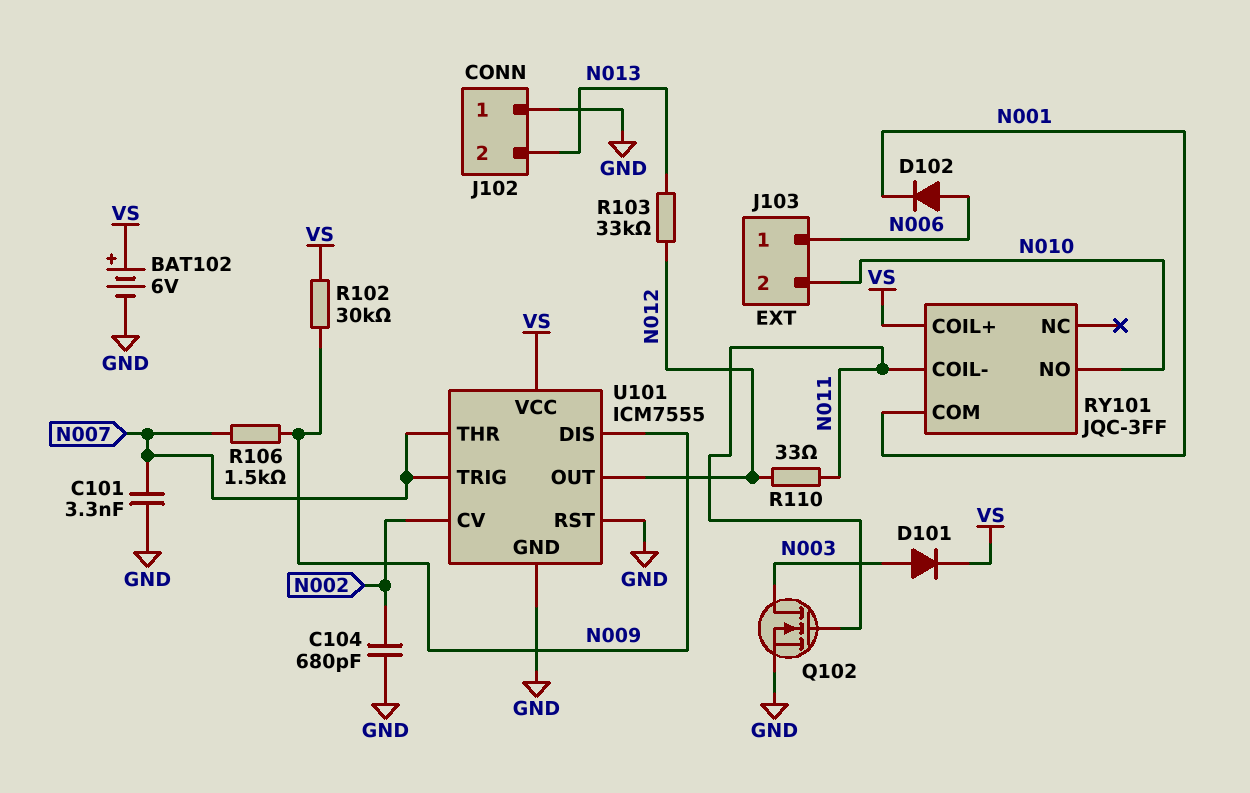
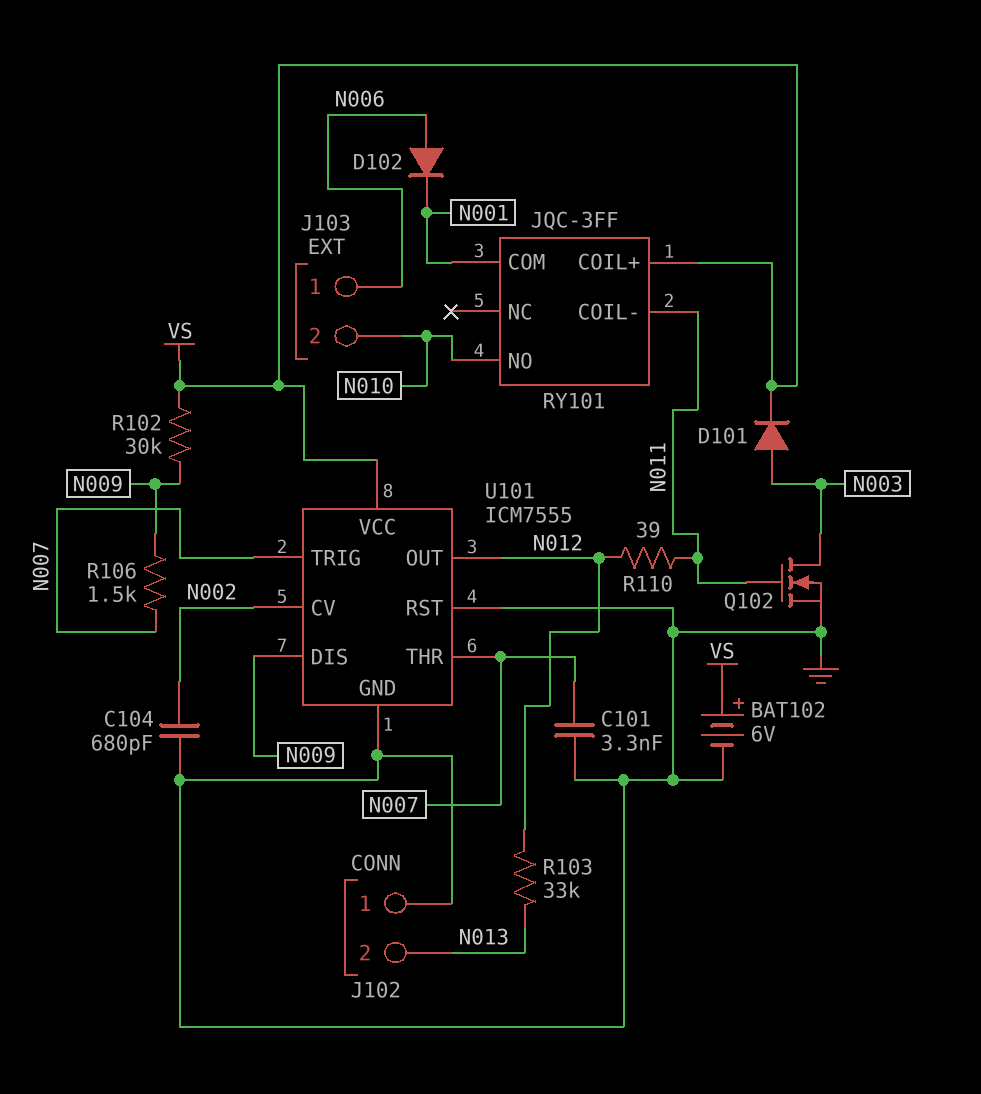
R110: 33 (N011, N012) -> 39 (N011, N012)

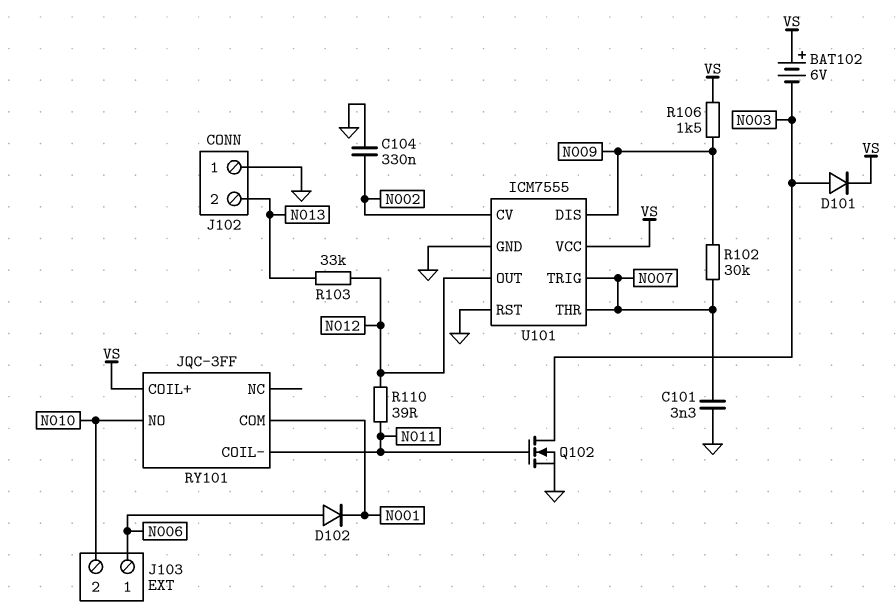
BAT102: 6V (plus VS, minus GND) -> 6V (plus VS, minus N003)
C104: 680pF (GND, N002) -> 330nF (GND, N002)
R102: 30k (N009, VS) -> 30k (N007, N009)
R106: 1.5k (N007, N009) -> 1.5k (N009, VS)

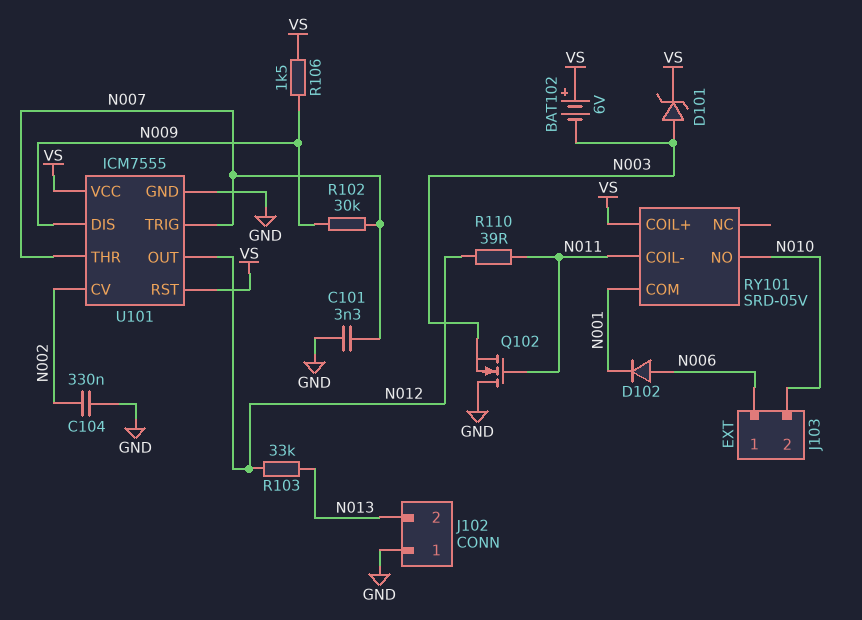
D101: diode (A N003, K VS) -> zener (A N003, K VS)
Q102: NMOS (G N011, D N003, S GND) -> NMOS (G N011, D GND, S N003)
RY101: JQC-3FF -> SRD-05V
U101 pin RST: GND -> VS

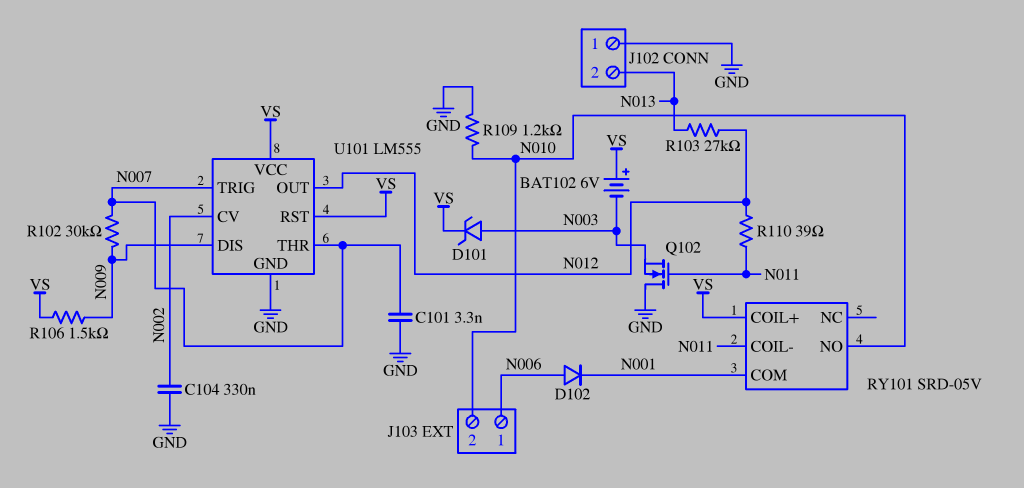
R103: 33k (N012, N013) -> 27k (N012, N013)
R109: none -> 1.2k (GND, N010)
U101: ICM7555 -> LM555

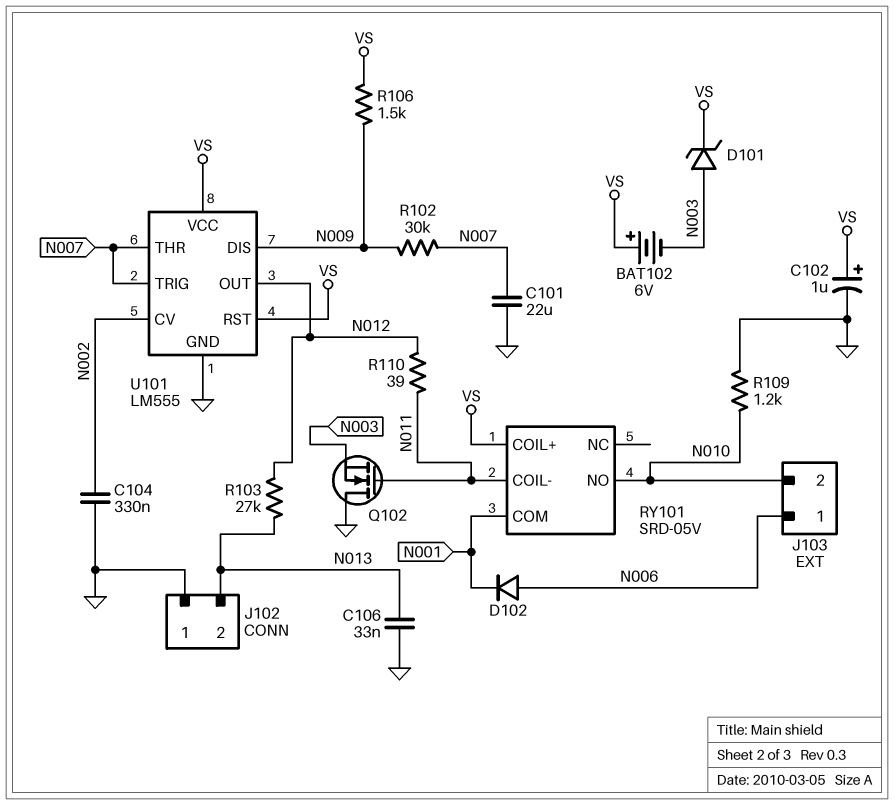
C101: 3.3nF (GND, N007) -> 22uF (GND, N007)
C102: none -> 1uF (plus VS, minus GND)
C106: none -> 33nF (GND, N013)

